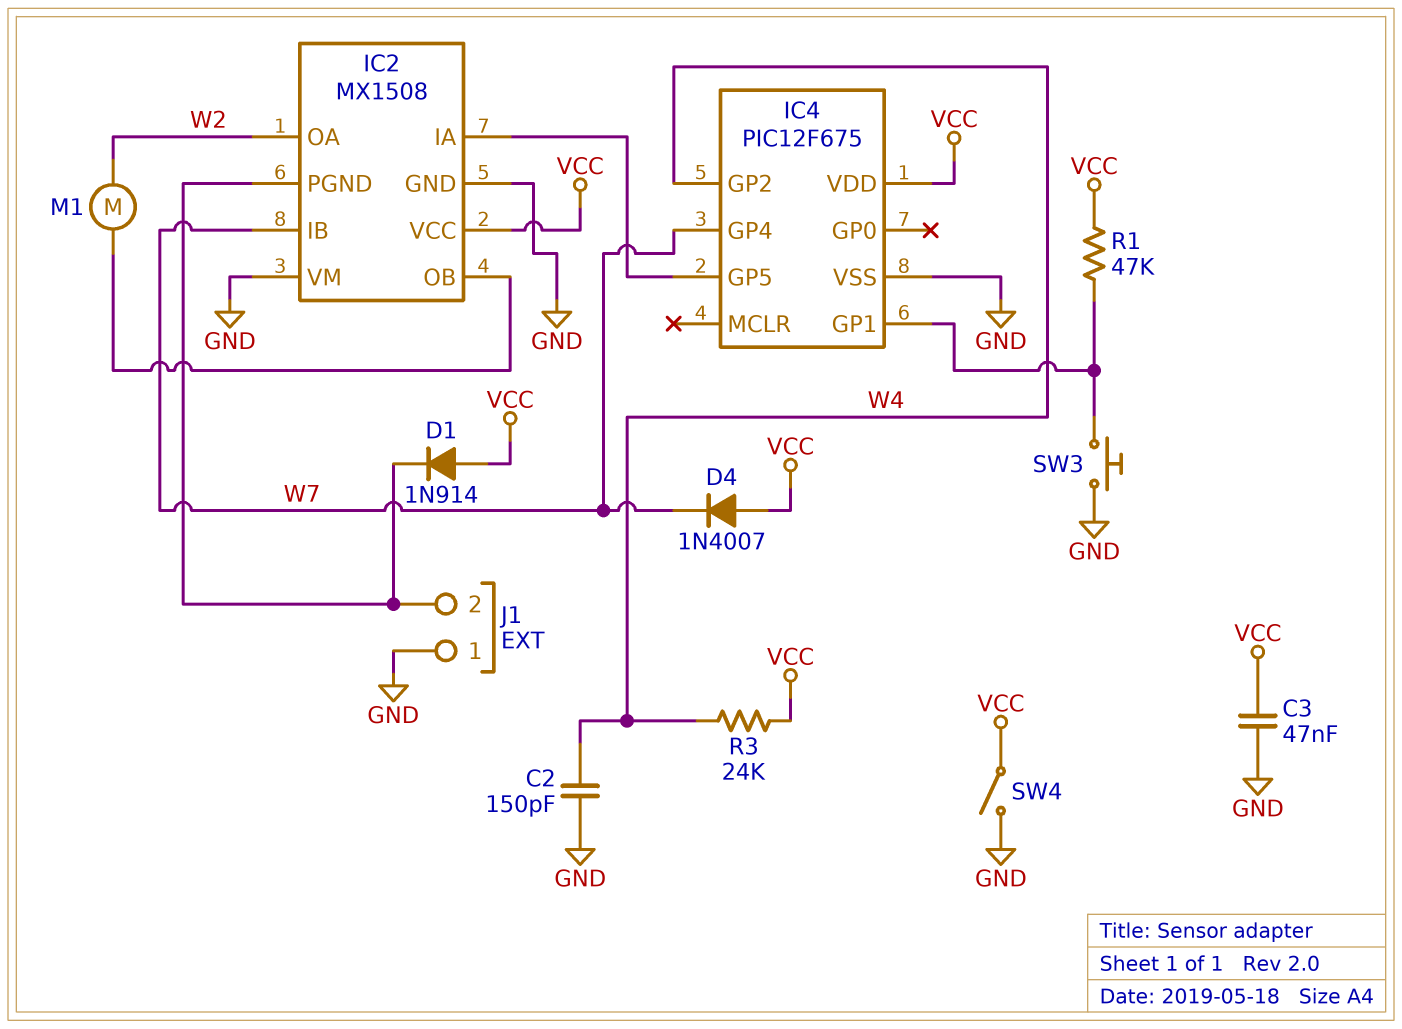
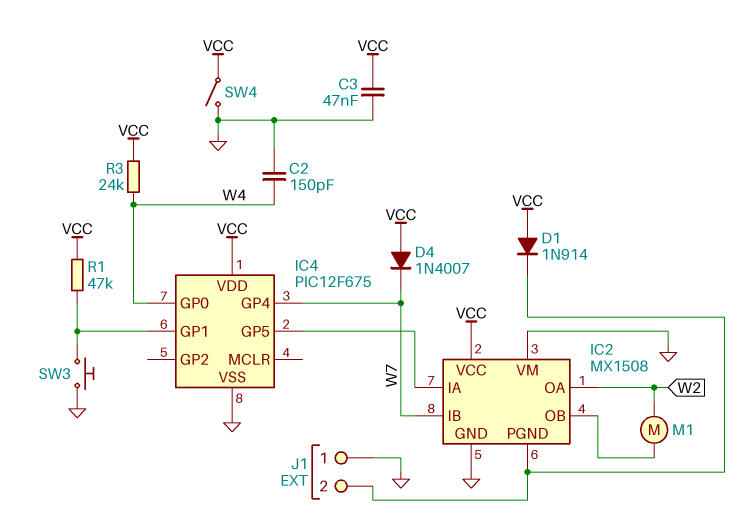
IC4 pin GP0: none -> W4
IC4 pin GP2: W4 -> none

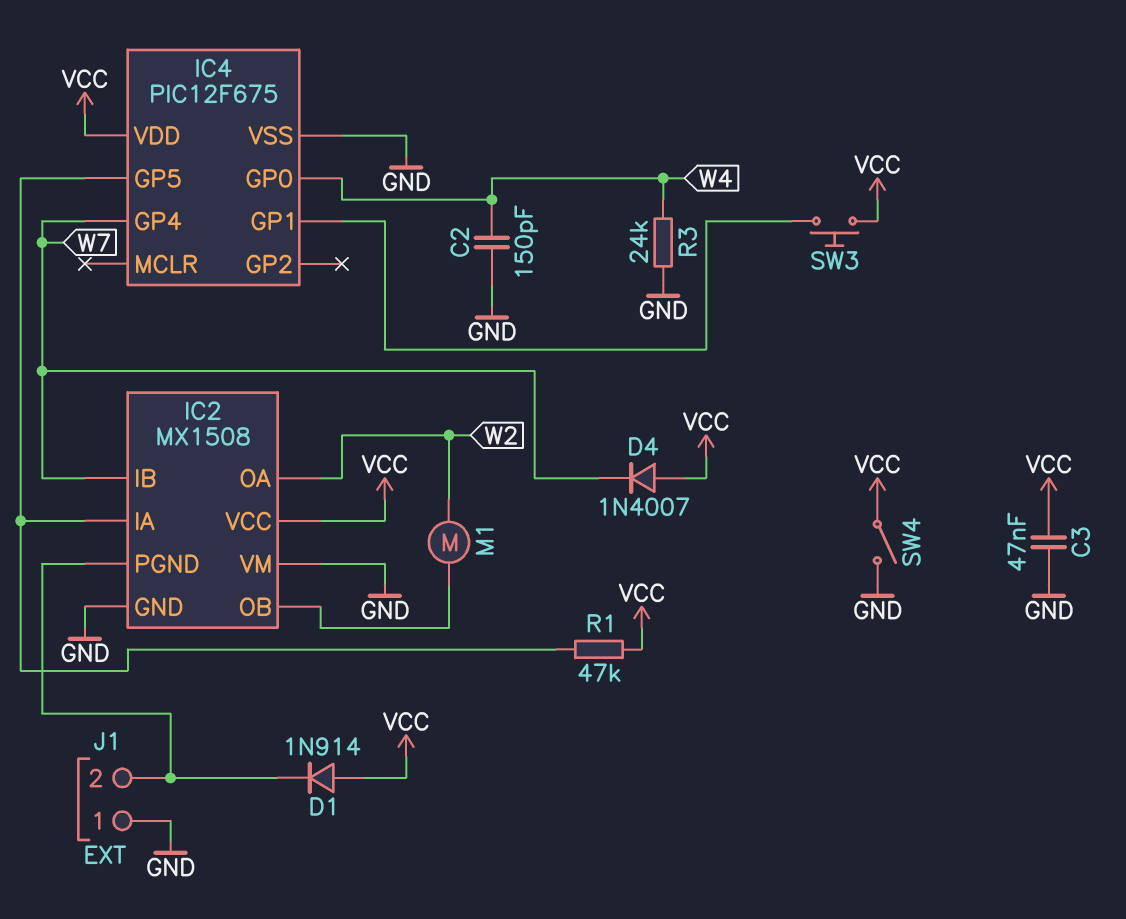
R1: 47k (IC4/GP1, VCC) -> 47k (IC2/IA, VCC)
R3: 24k (VCC, W4) -> 24k (GND, W4)
SW3: button (GND, IC4/GP1) -> button (IC4/GP1, VCC)

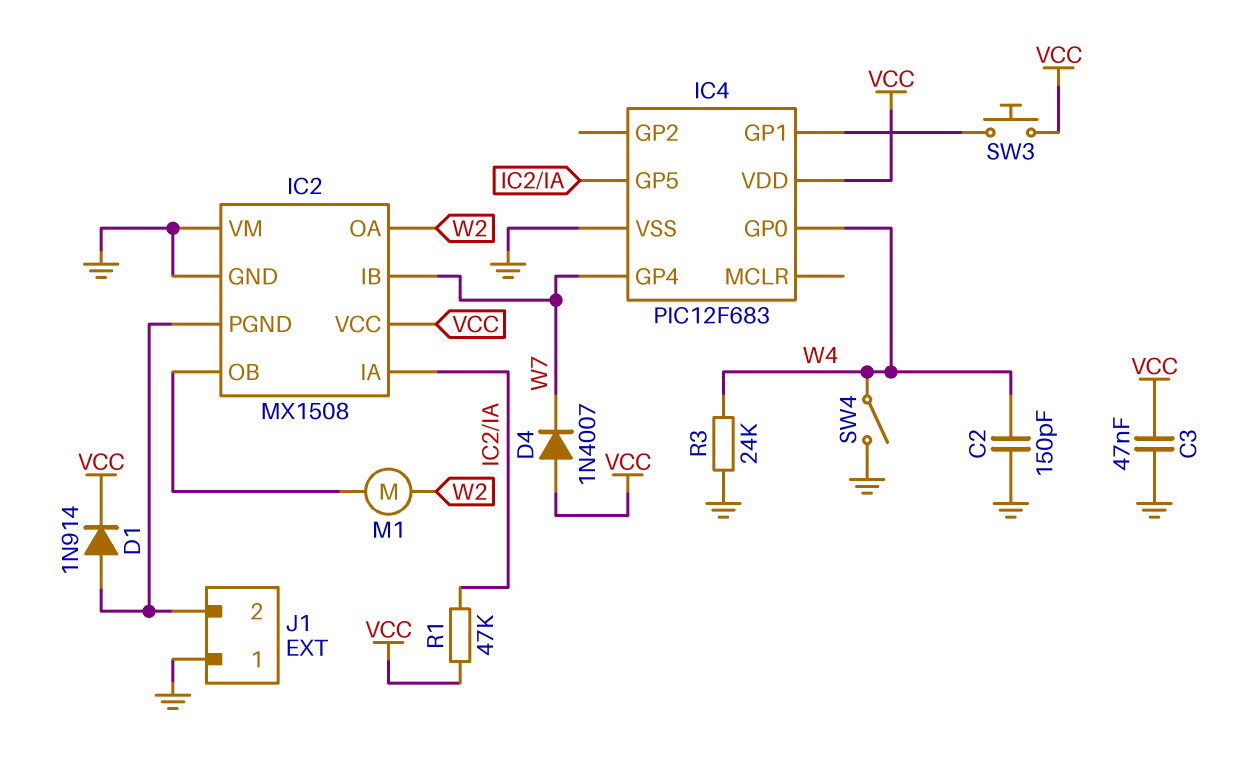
D1: diode 1N914 (A VCC, K IC2/PGND) -> diode 1N914 (A IC2/PGND, K VCC)
IC4: PIC12F675 -> PIC12F683
SW4: switch (GND, VCC) -> switch (GND, W4)

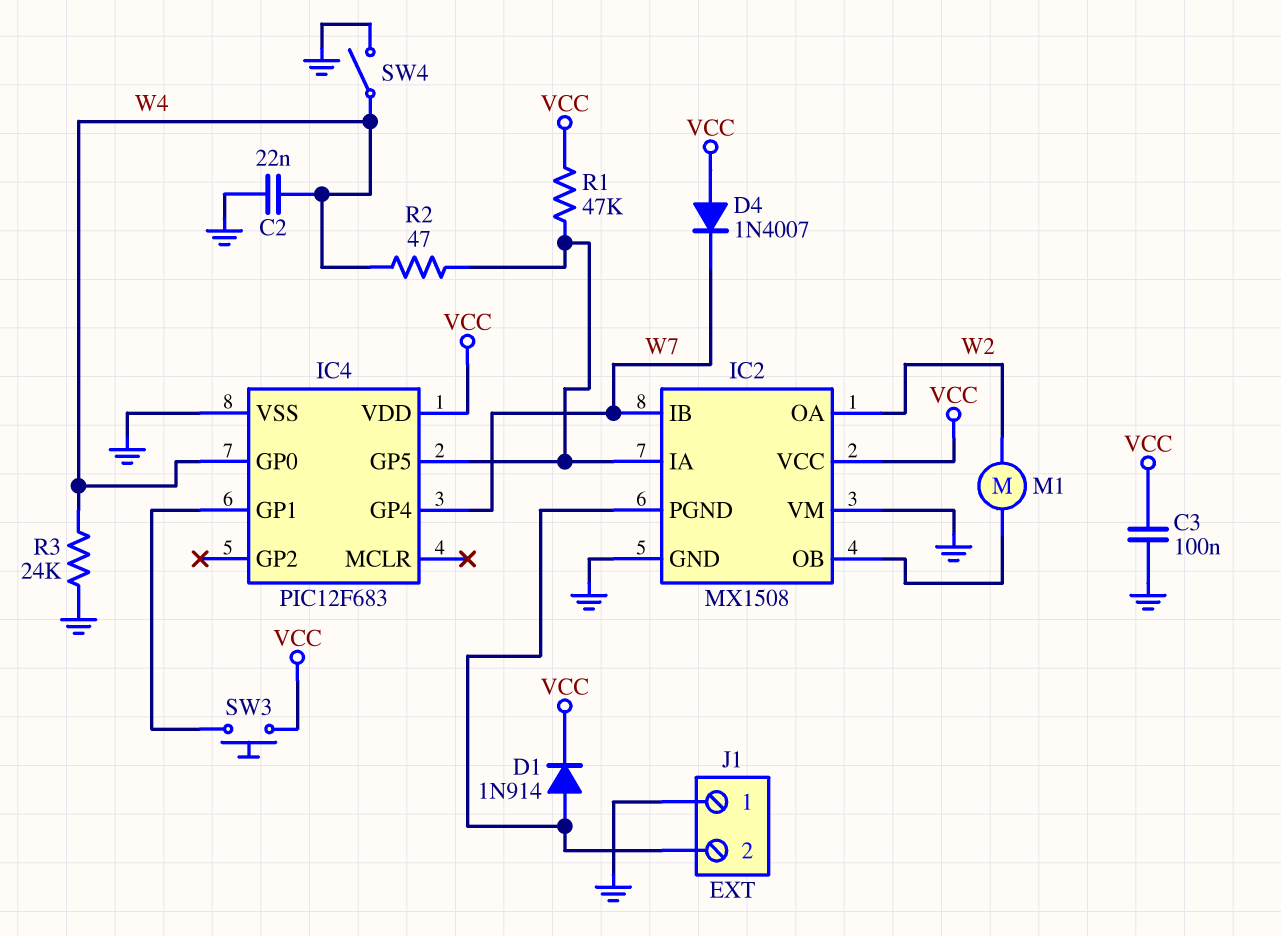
C2: 150pF (GND, W4) -> 22nF (GND, W4)
C3: 47nF (GND, VCC) -> 100nF (GND, VCC)
R2: none -> 47 (IC2/IA, W4)

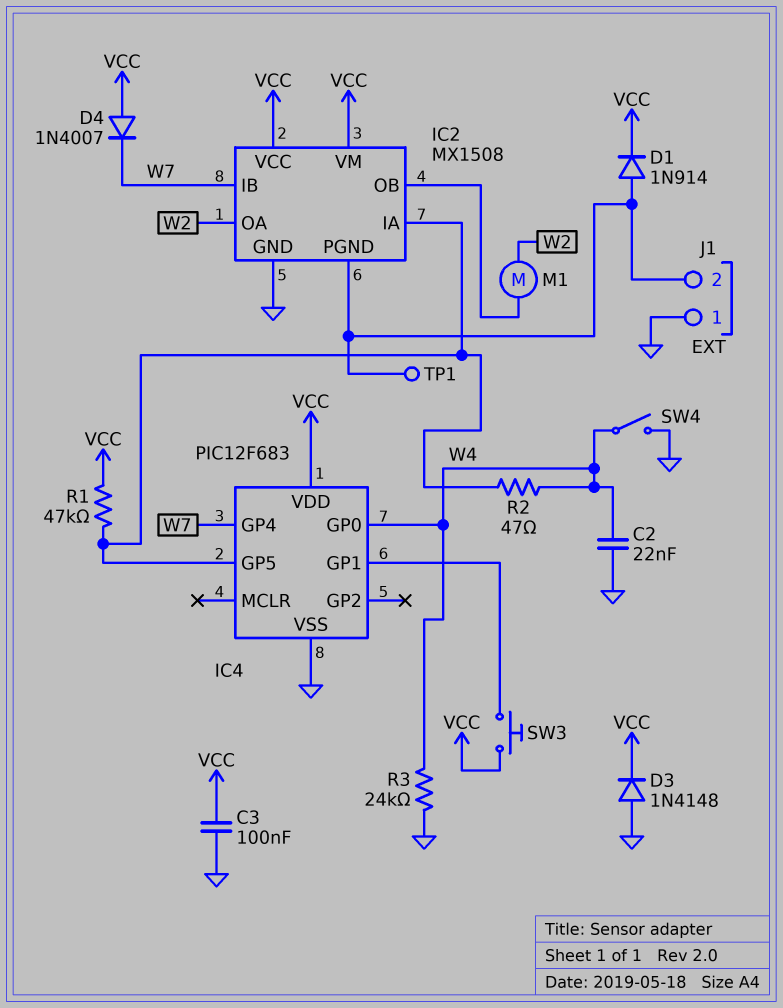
D3: none -> diode 1N4148 (A GND, K VCC)
IC2 pin VM: GND -> VCC
TP1: none -> test point (IC2/PGND)

